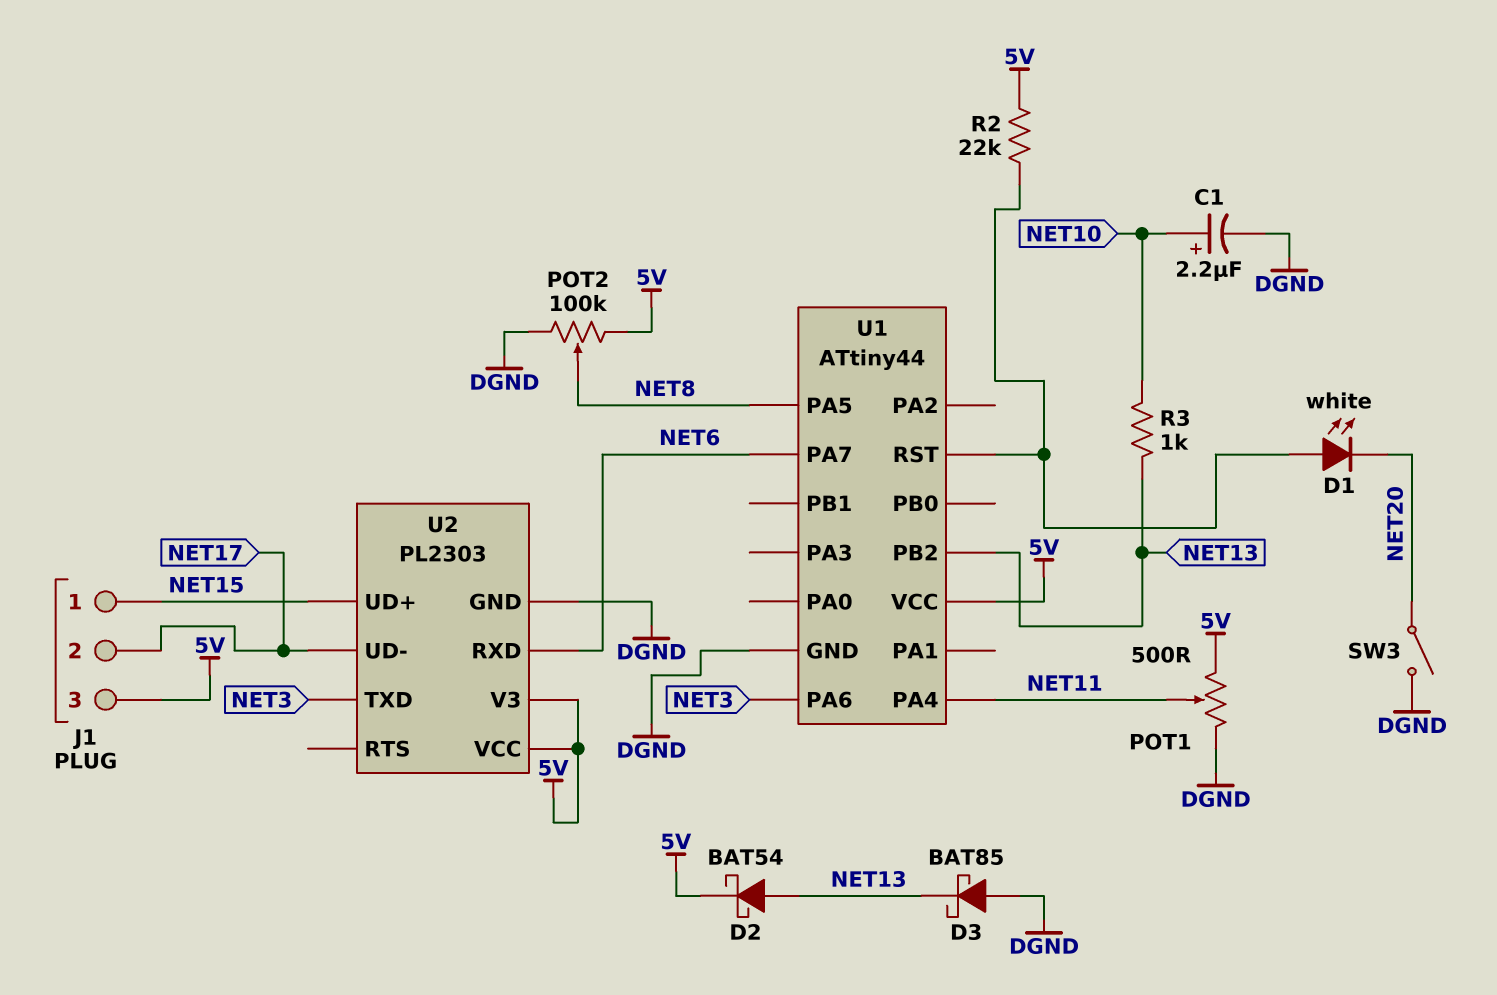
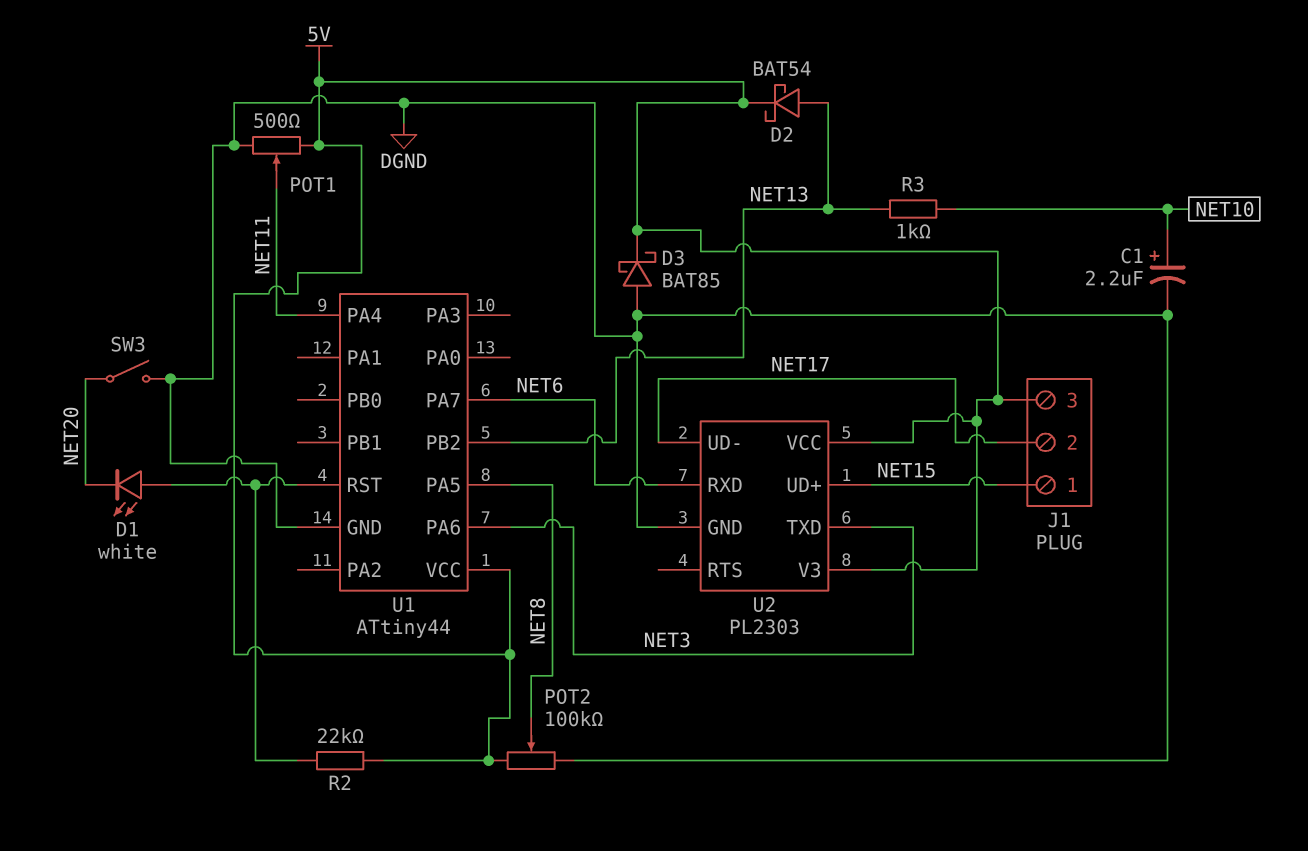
D3: schottky BAT85 (A DGND, K NET13) -> schottky BAT85 (A DGND, K 5V)

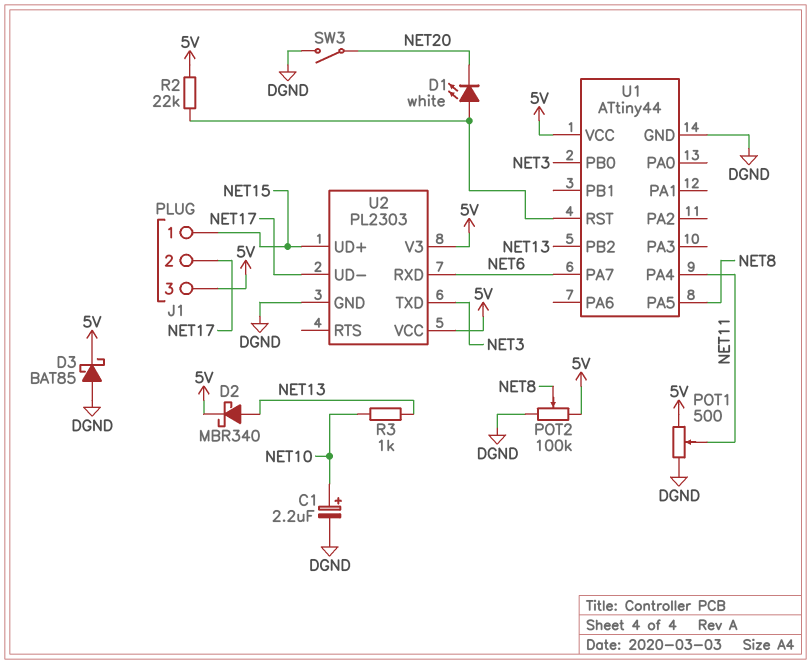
D2: schottky BAT54 (A NET13, K 5V) -> schottky MBR340 (A NET13, K 5V)
U1 pin PA6: NET3 -> none
U1 pin PB0: none -> NET3

